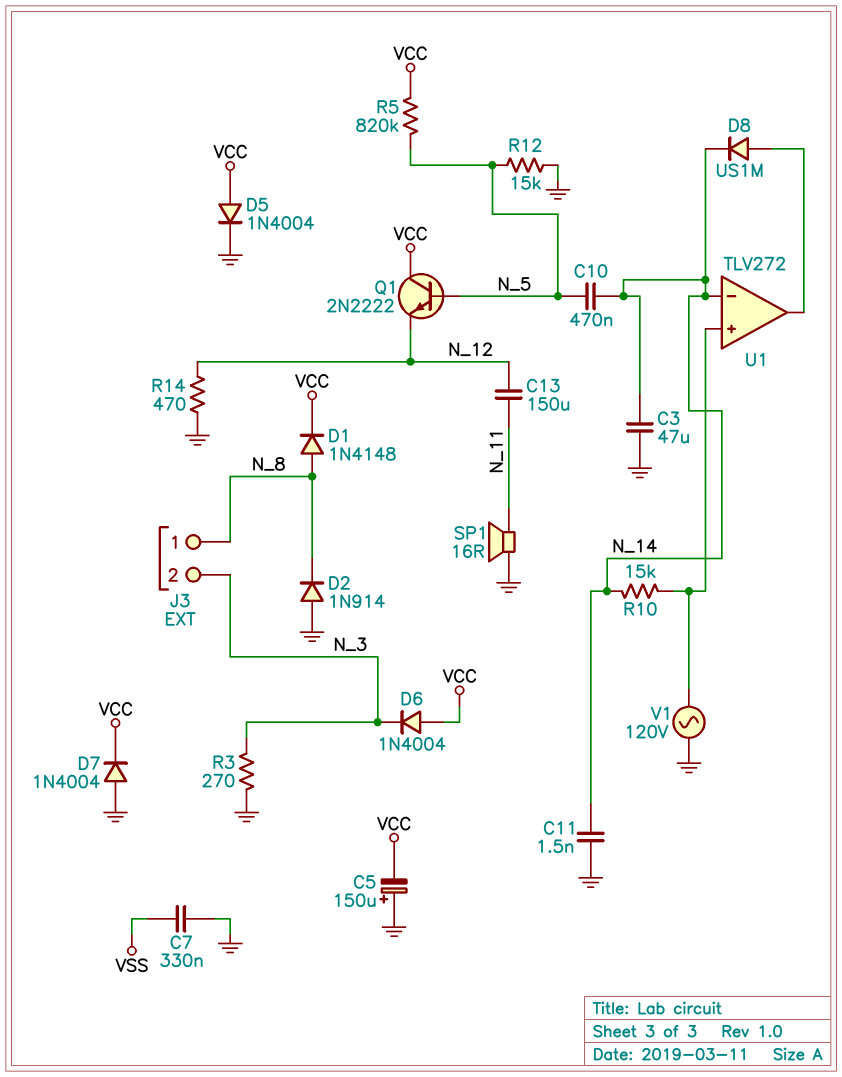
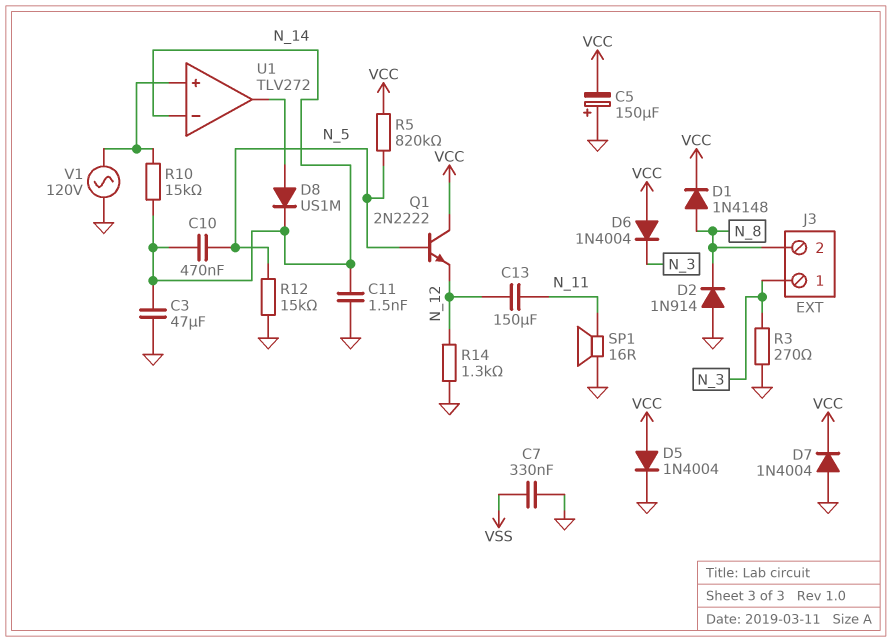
J3 pin 1: N_8 -> N_3
J3 pin 2: N_3 -> N_8
R14: 470 (GND, N_12) -> 1.3k (GND, N_12)

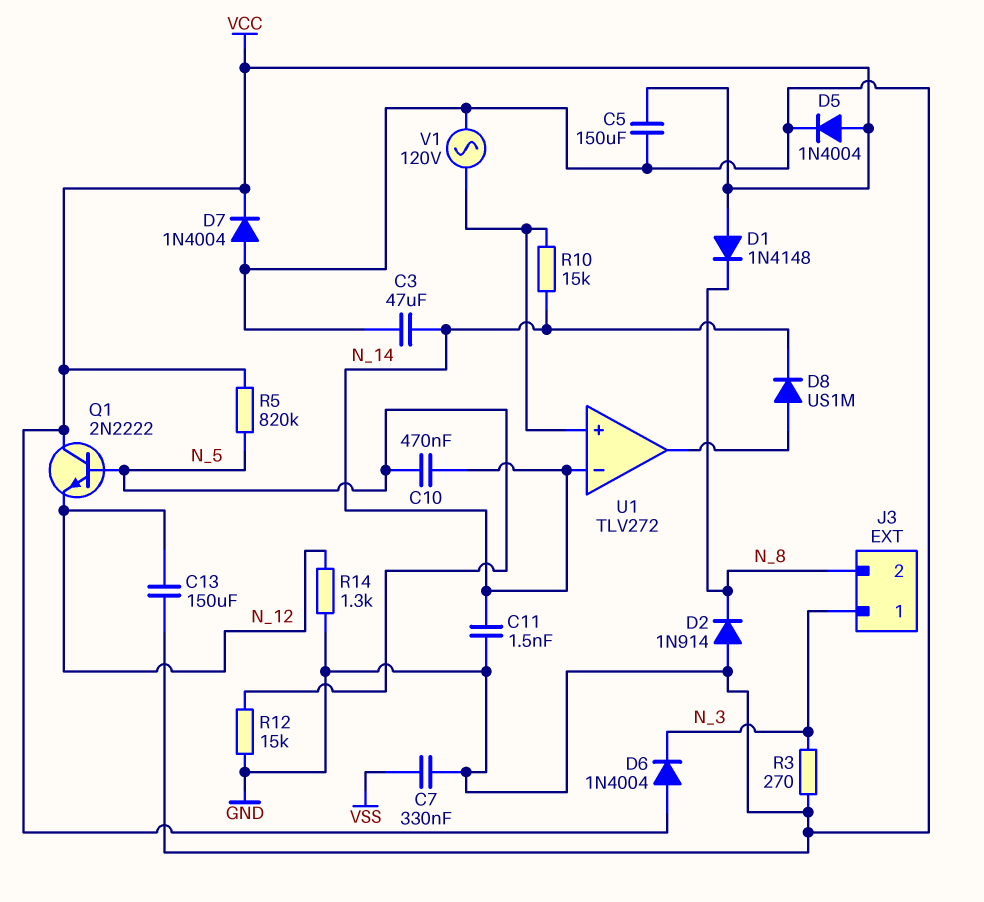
C5: 150uF (plus GND, minus VCC) -> 150uF (GND, VCC)
C13: 150uF (N_11, N_12) -> 150uF (GND, N_12)
D1: diode 1N4148 (A N_8, K VCC) -> diode 1N4148 (A VCC, K N_8)
SP1: speaker 16R (GND, N_11) -> none

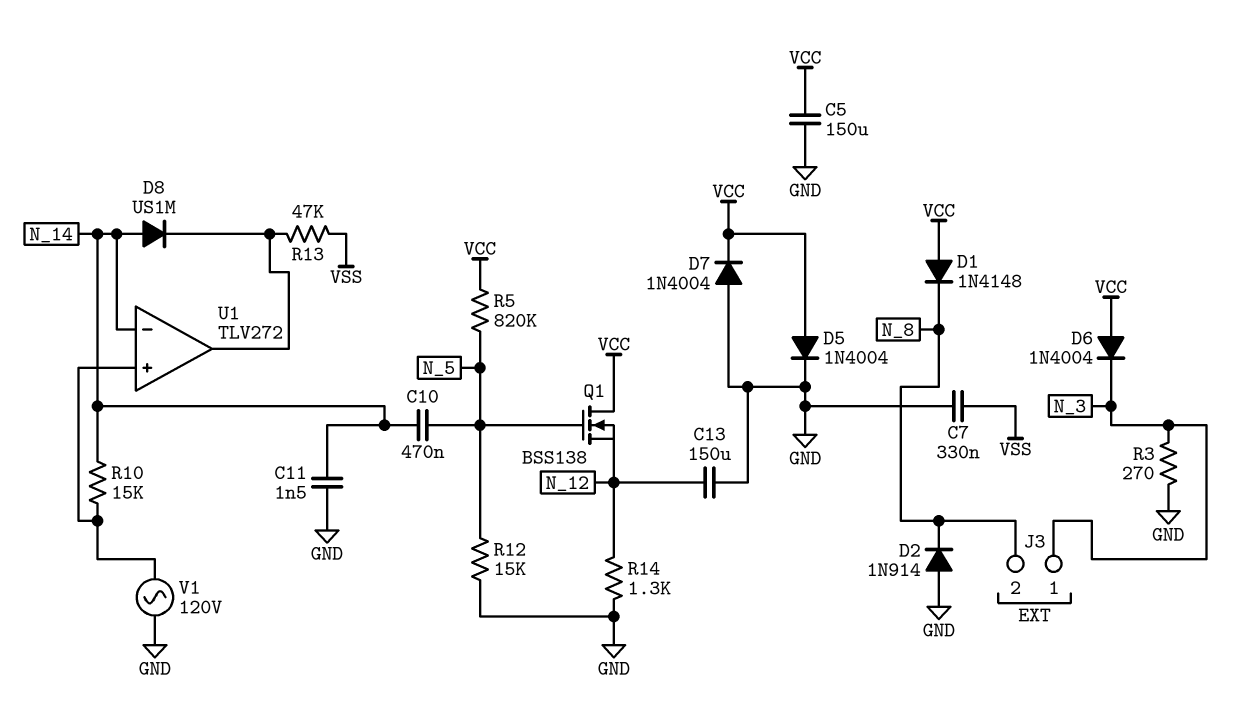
C3: 47uF (GND, N_14) -> none
D8: diode US1M (A U1/out, K N_14) -> diode US1M (A N_14, K U1/out)
Q1: NPN 2N2222 (B N_5, C VCC, E N_12) -> NMOS BSS138 (G N_5, D VCC, S N_12)
R13: none -> 47k (U1/out, VSS)

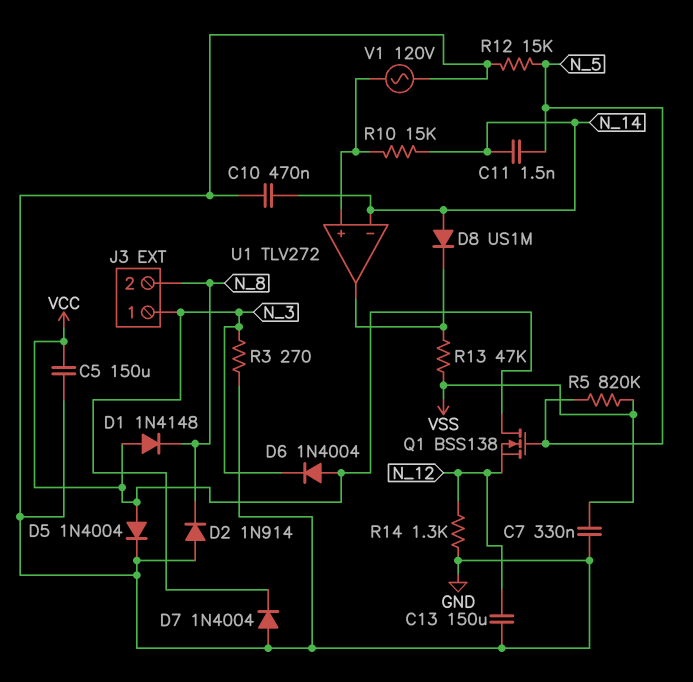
C10: 470nF (N_5, N_14) -> 470nF (GND, N_14)
C11: 1.5nF (GND, N_14) -> 1.5nF (N_5, N_14)
D7: diode 1N4004 (A GND, K VCC) -> diode 1N4004 (A GND, K N_3)
R5: 820k (N_5, VCC) -> 820k (N_5, VSS)

